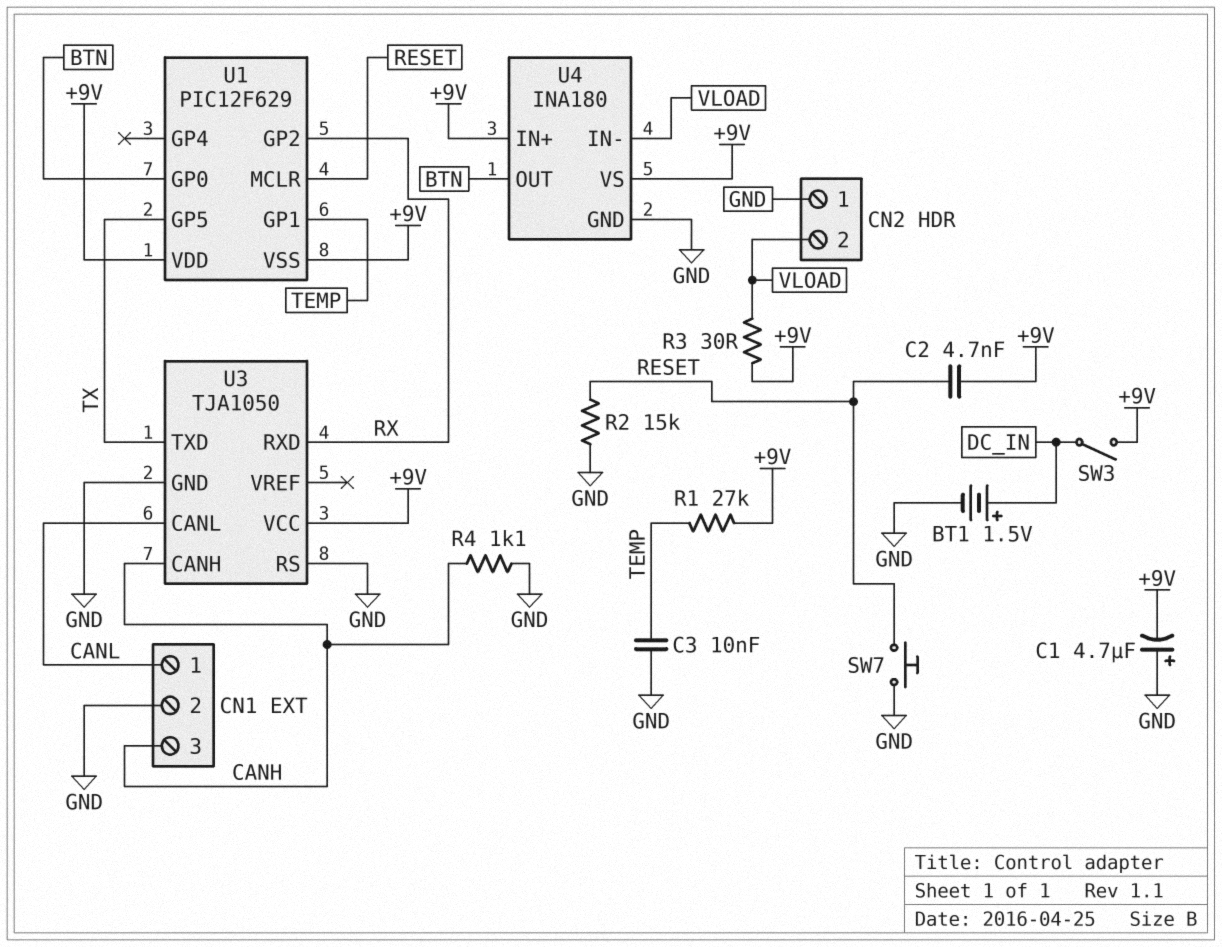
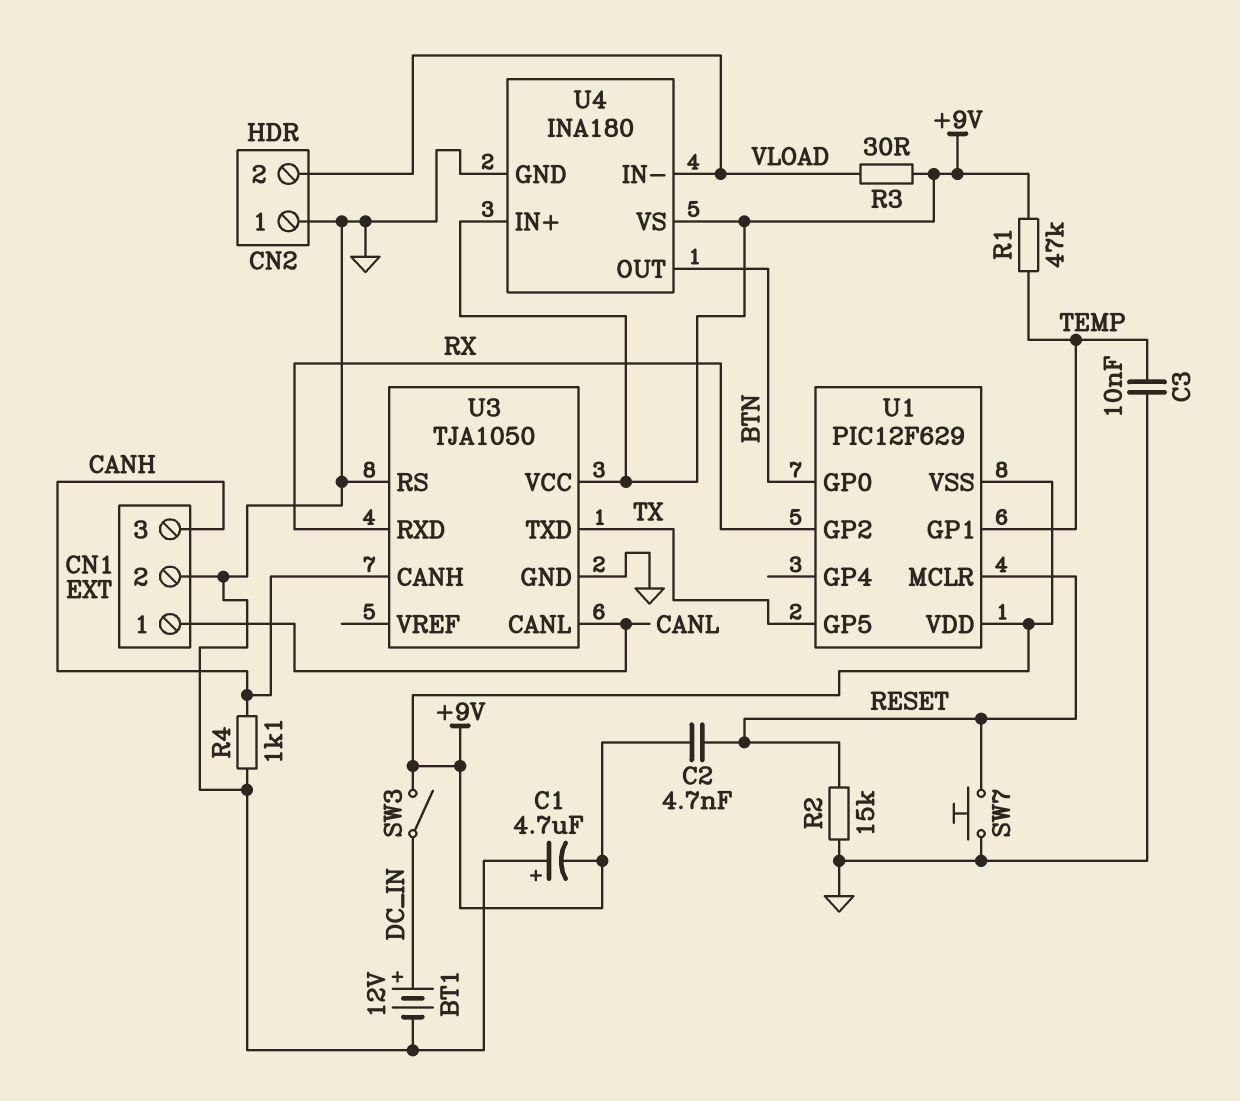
BT1: 1.5V (plus DC_IN, minus GND) -> 12V (plus DC_IN, minus GND)
R1: 27k (+9V, TEMP) -> 47k (+9V, TEMP)

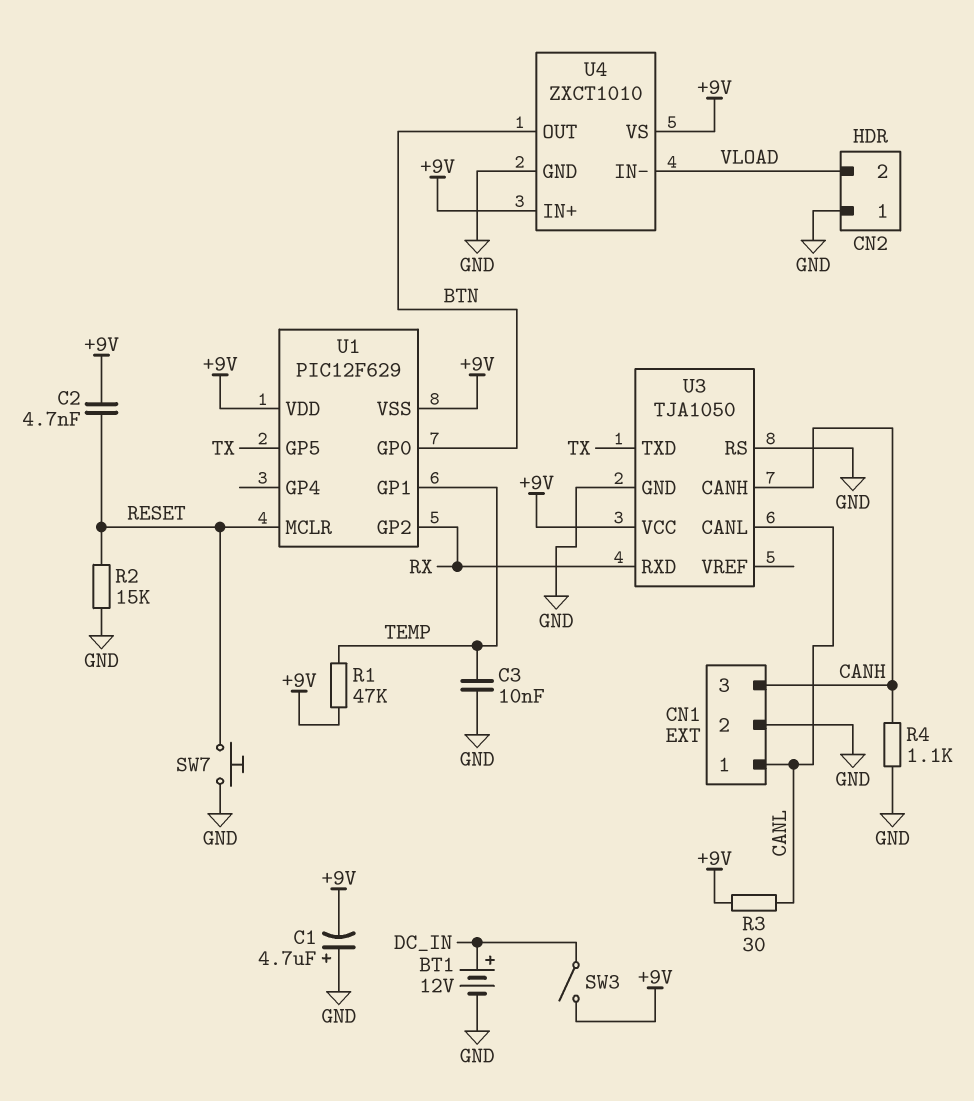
R3: 30 (+9V, VLOAD) -> 30 (+9V, CANL)
U4: INA180 -> ZXCT1010

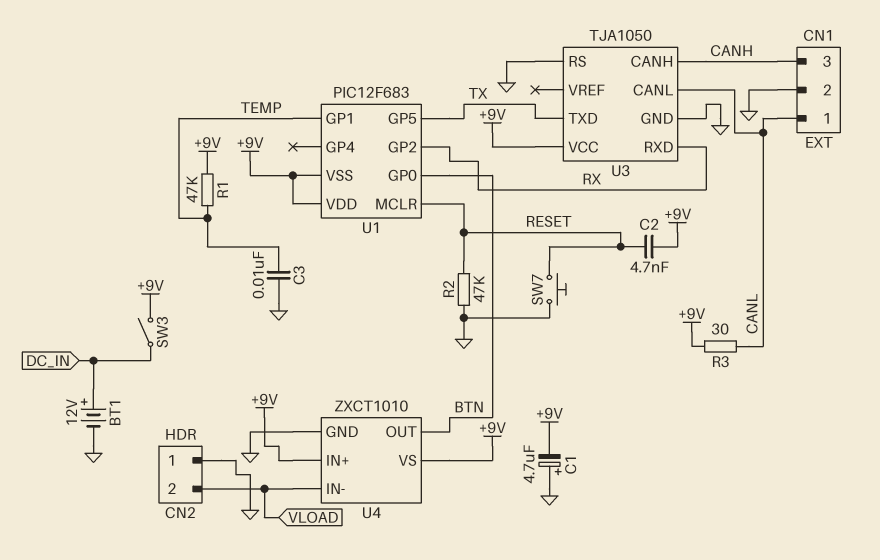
R2: 15k (GND, RESET) -> 47k (GND, RESET)
R4: 1.1k (CANH, GND) -> none
U1: PIC12F629 -> PIC12F683

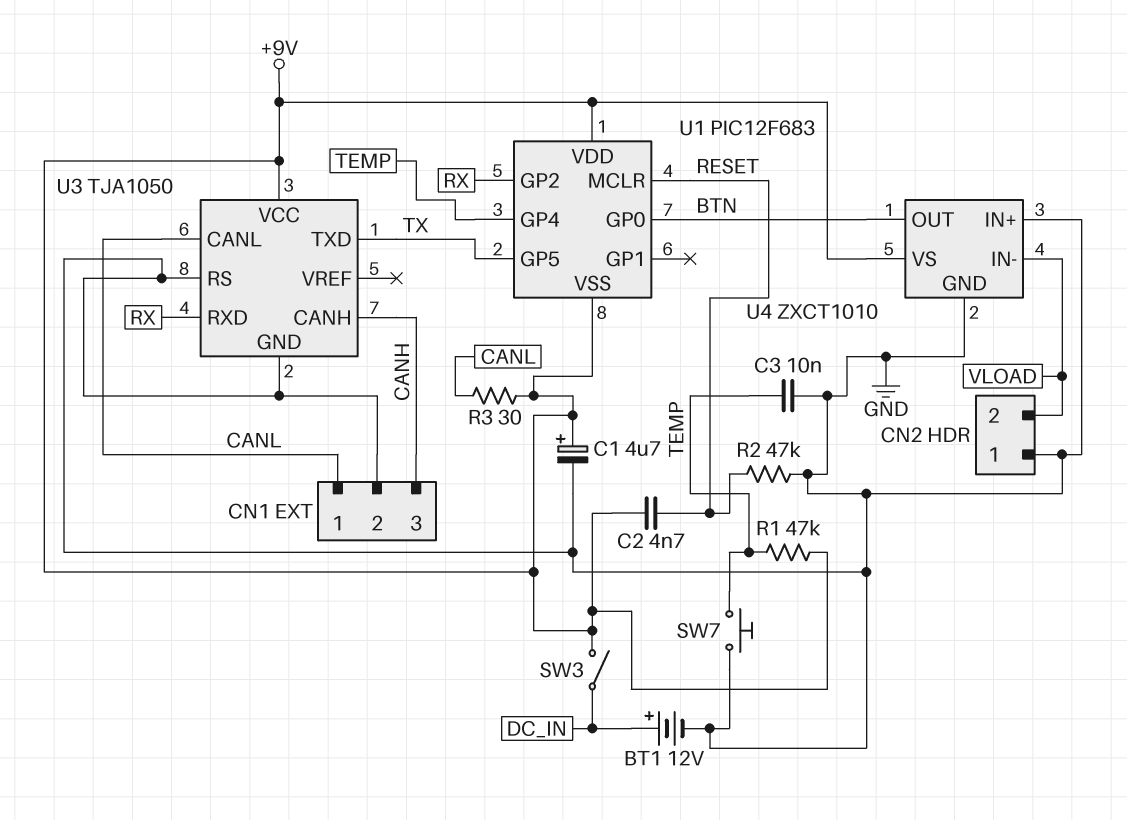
C1: 4.7uF (plus GND, minus +9V) -> 4.7uF (plus +9V, minus GND)
SW7: button (GND, RESET) -> button (GND, TEMP)
U1 pin GP1: TEMP -> none
U1 pin GP4: none -> TEMP
U4 pin IN+: +9V -> GND

